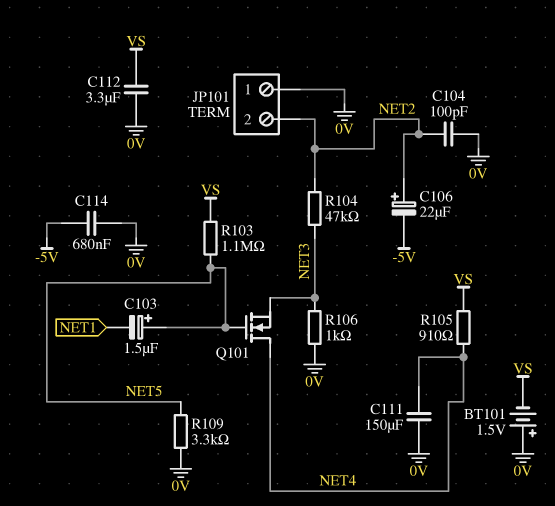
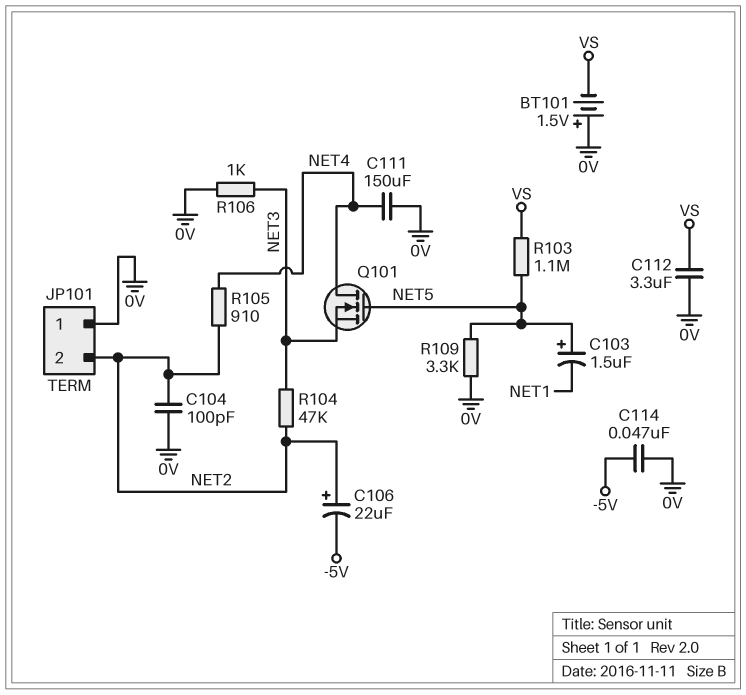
C114: 680nF (-5V, 0V) -> 47nF (-5V, 0V)
R105: 910 (NET4, VS) -> 910 (NET2, NET4)

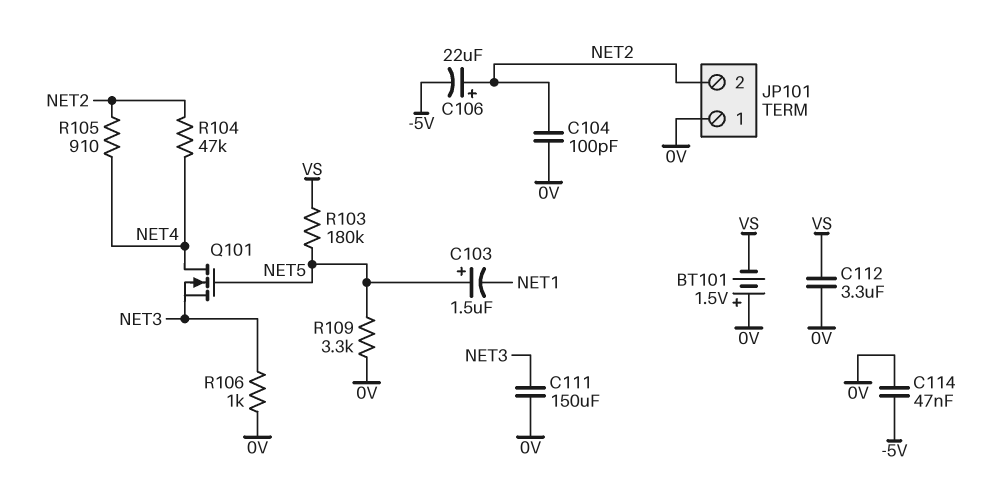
C111: 150uF (0V, NET4) -> 150uF (0V, NET3)
R103: 1.1M (NET5, VS) -> 180k (NET5, VS)
R104: 47k (NET2, NET3) -> 47k (NET2, NET4)

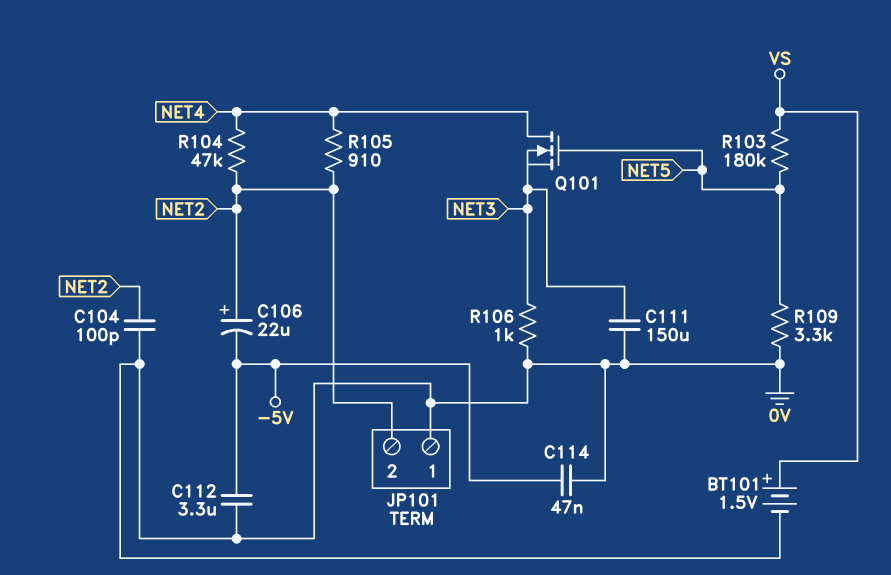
BT101: 1.5V (plus 0V, minus VS) -> 1.5V (plus VS, minus 0V)
C103: 1.5uF (plus NET5, minus NET1) -> none
C112: 3.3uF (0V, VS) -> 3.3uF (-5V, 0V)

